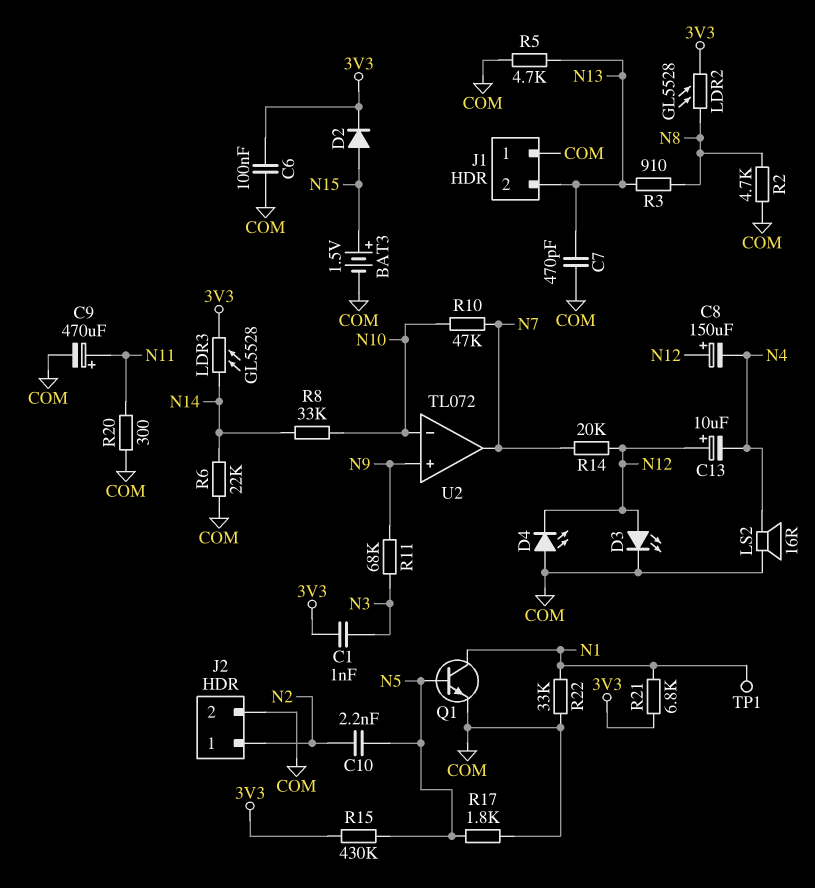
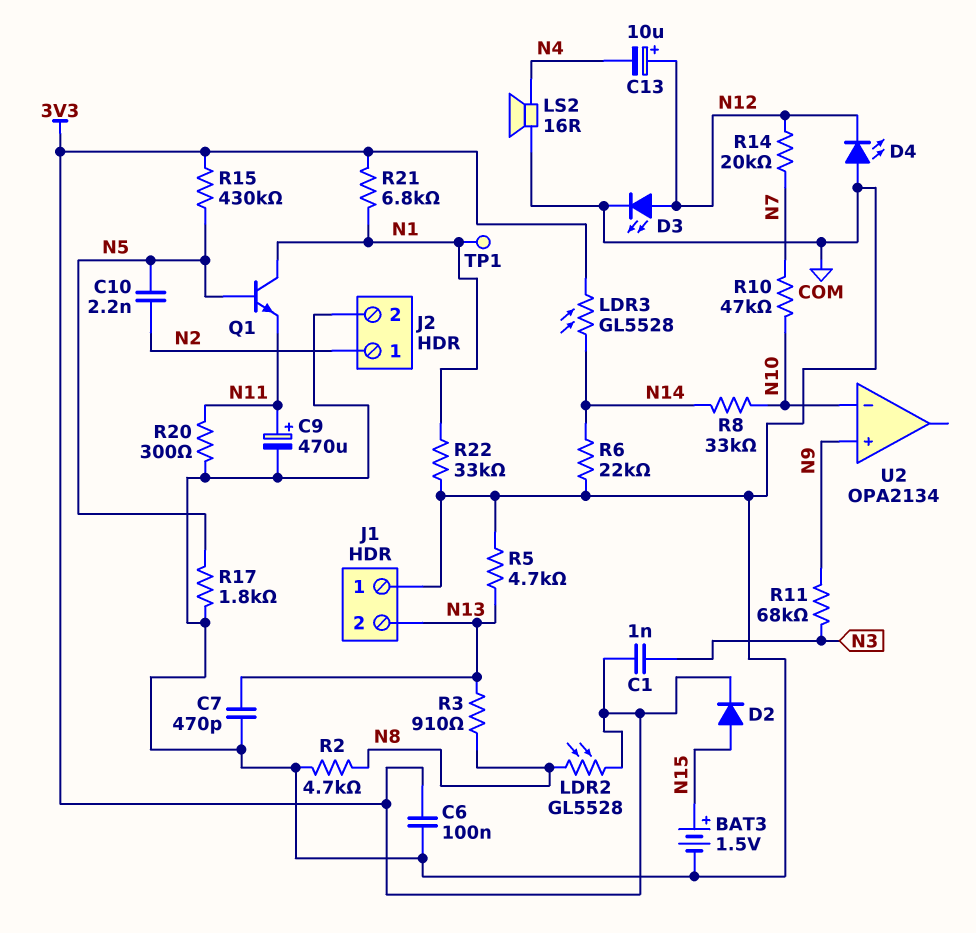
C8: 150uF (plus N12, minus N4) -> none
Q1: NPN (B N5, C N1, E COM) -> NPN (B N5, C N1, E N11)
U2: TL072 -> OPA2134
U2 pin out: N7 -> none

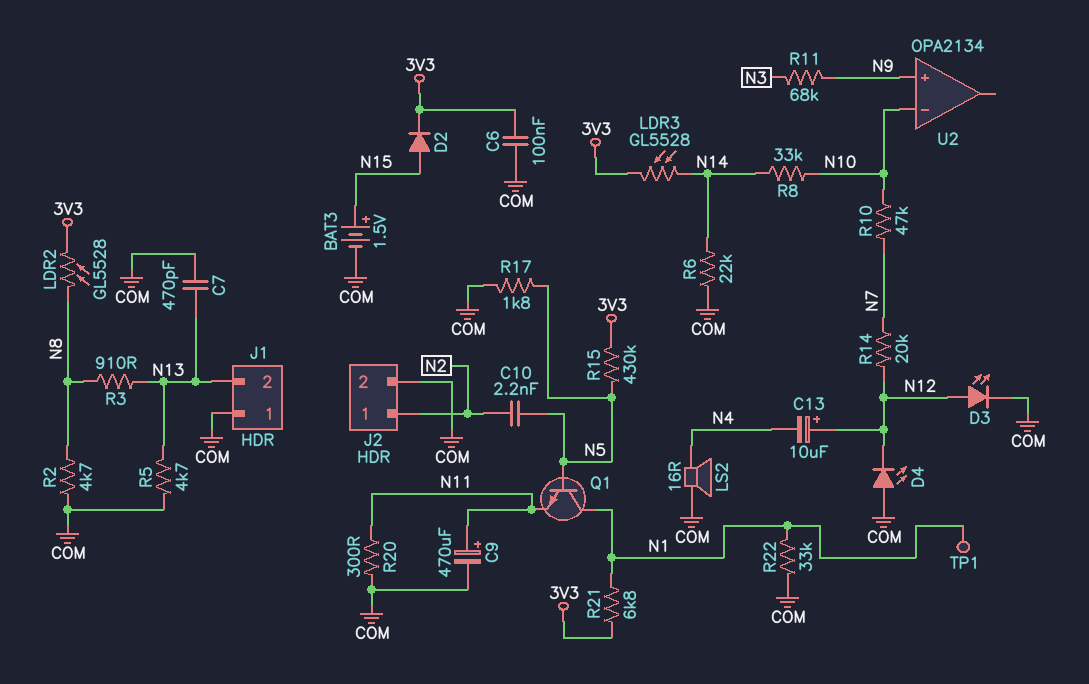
C1: 1nF (3V3, N3) -> none

